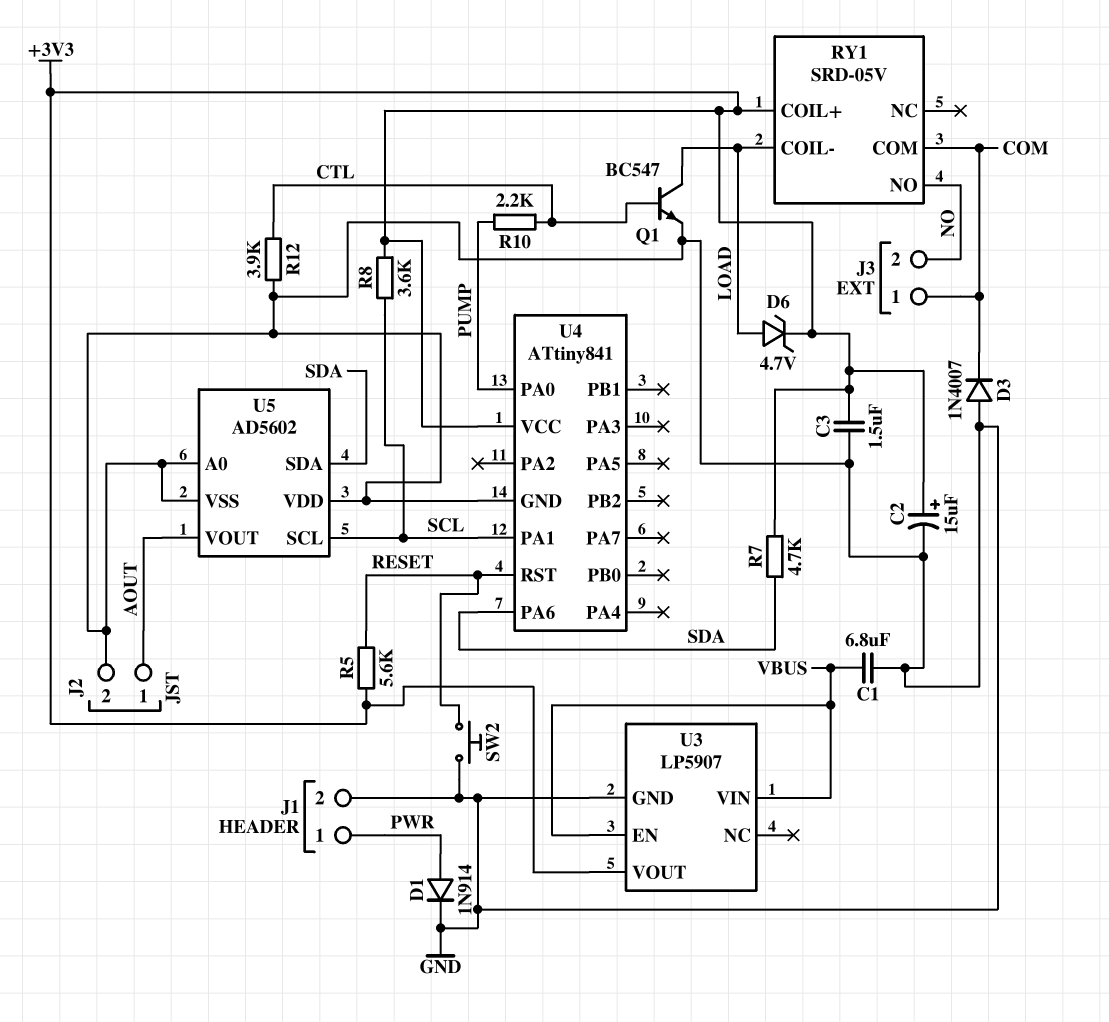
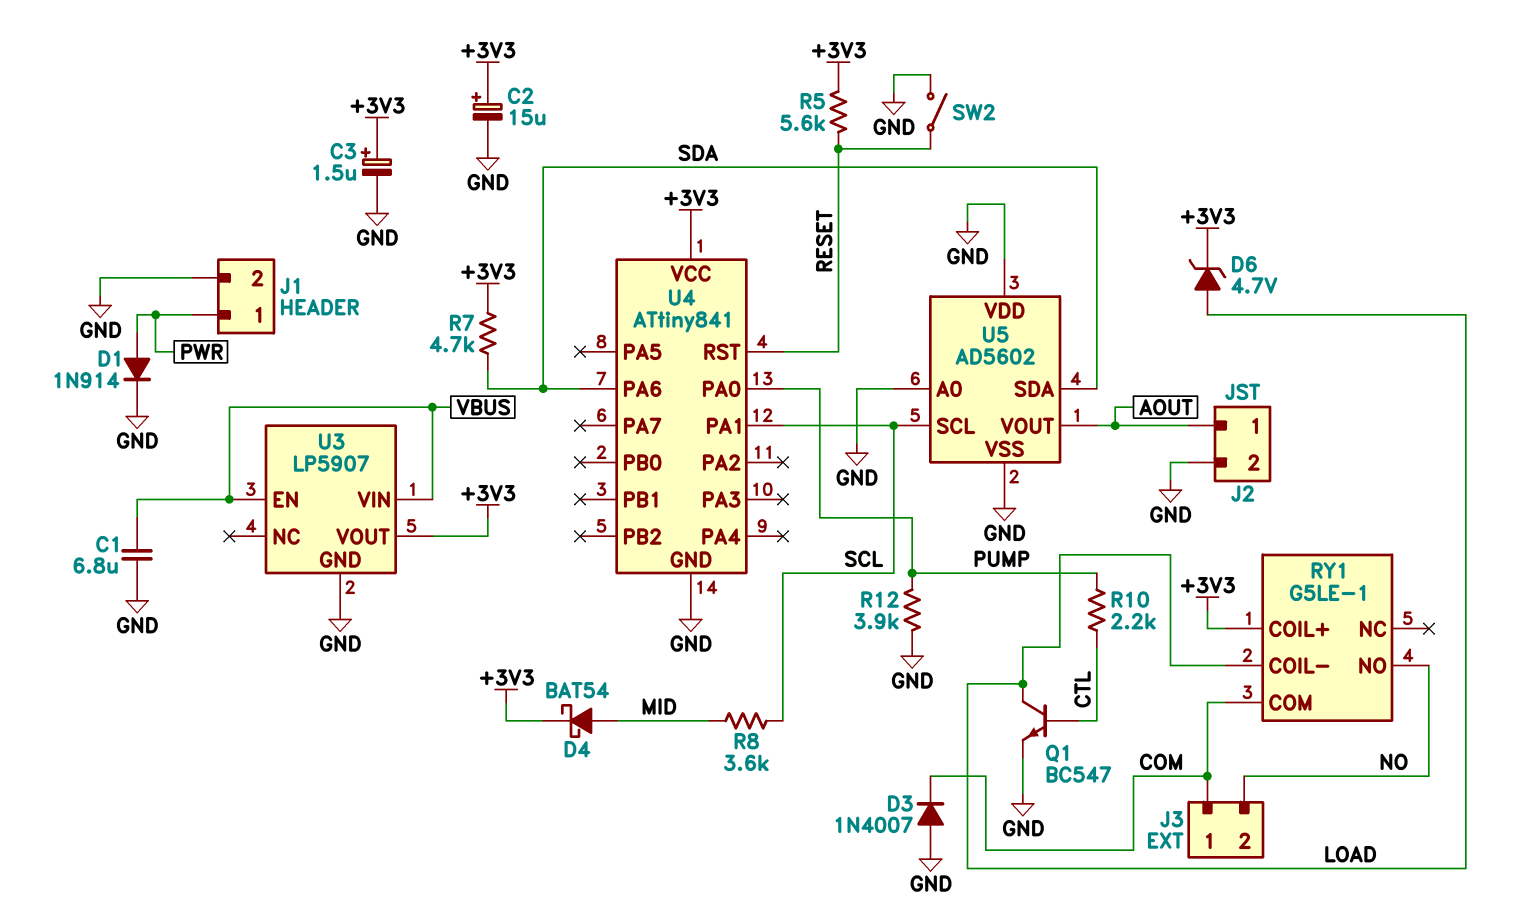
C3: 1.5uF (+3V3, GND) -> 1.5uF (plus +3V3, minus GND)
D4: none -> schottky BAT54 (A MID, K +3V3)
R8: 3.6k (+3V3, SCL) -> 3.6k (MID, SCL)
R12: 3.9k (CTL, GND) -> 3.9k (GND, PUMP)
RY1: SRD-05V -> G5LE-1
SW2: button (GND, RESET) -> switch (GND, RESET)

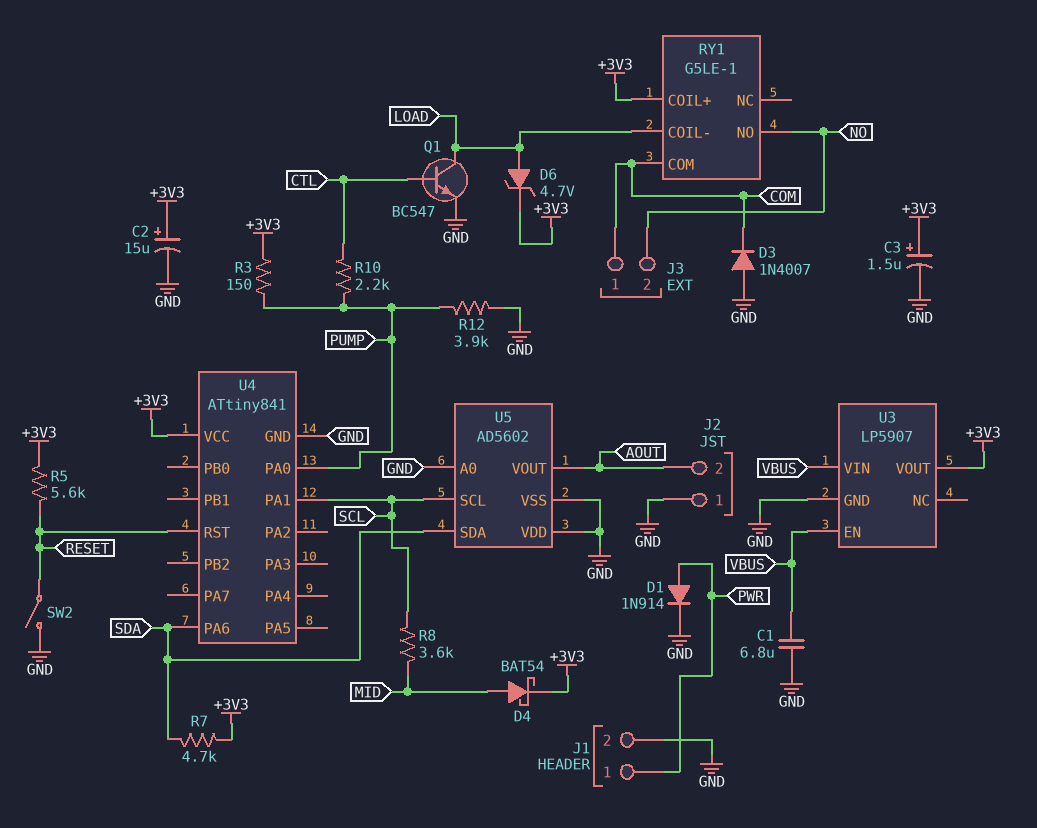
J2 pin 1: AOUT -> GND
J2 pin 2: GND -> AOUT
R3: none -> 150 (+3V3, PUMP)

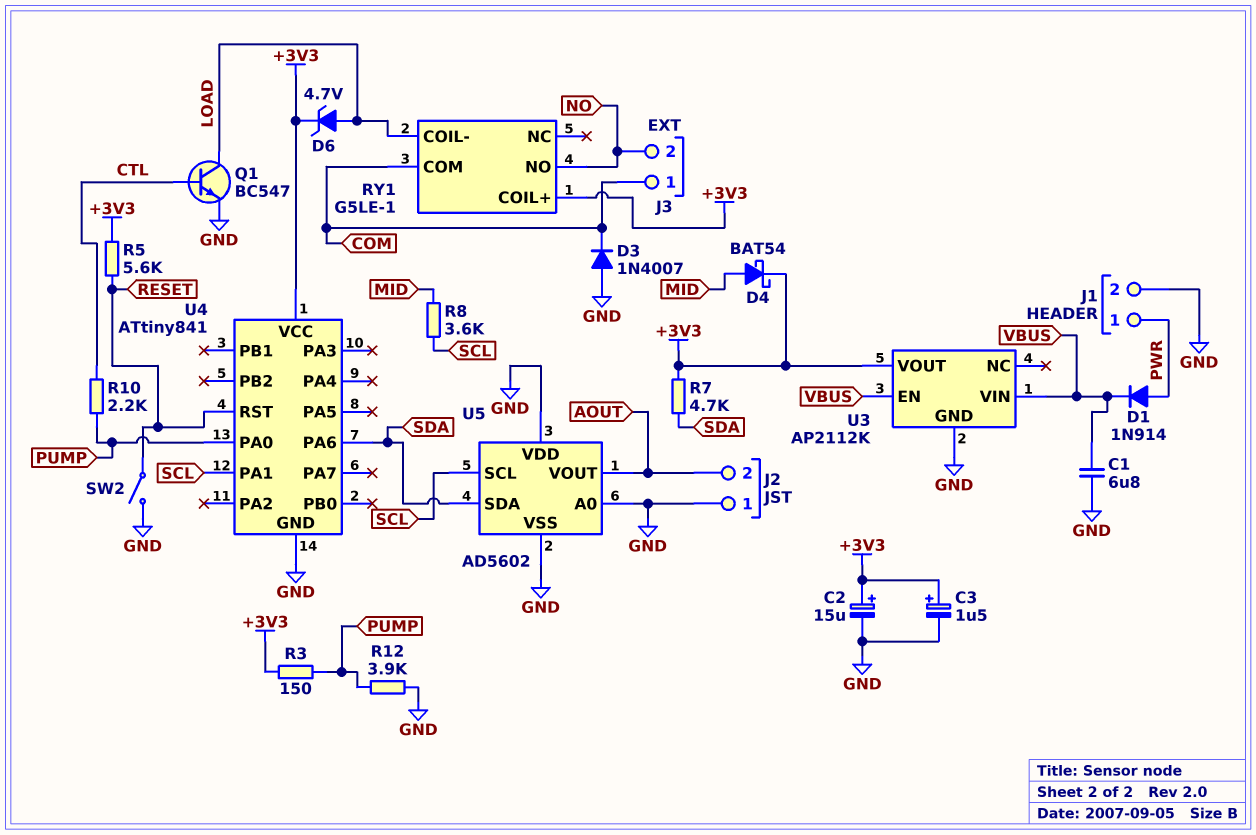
D1: diode 1N914 (A PWR, K GND) -> diode 1N914 (A PWR, K VBUS)
U3: LP5907 -> AP2112K

